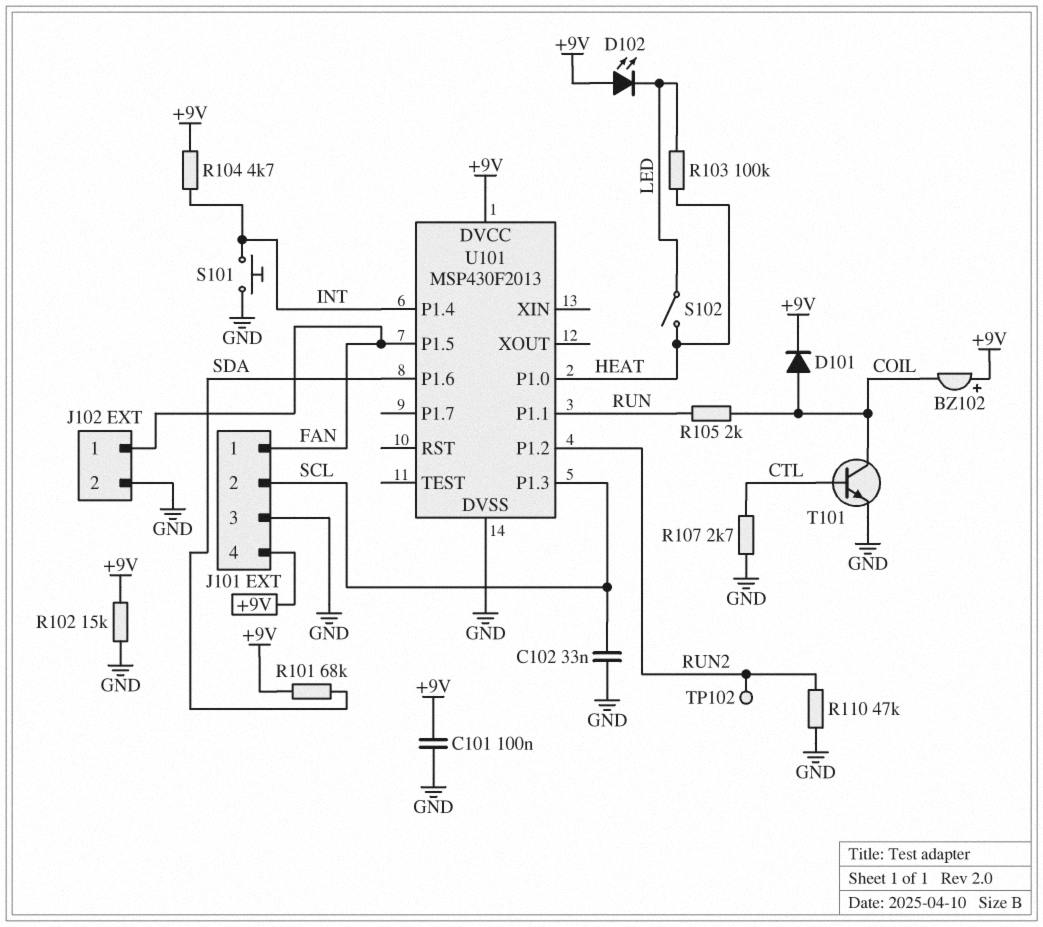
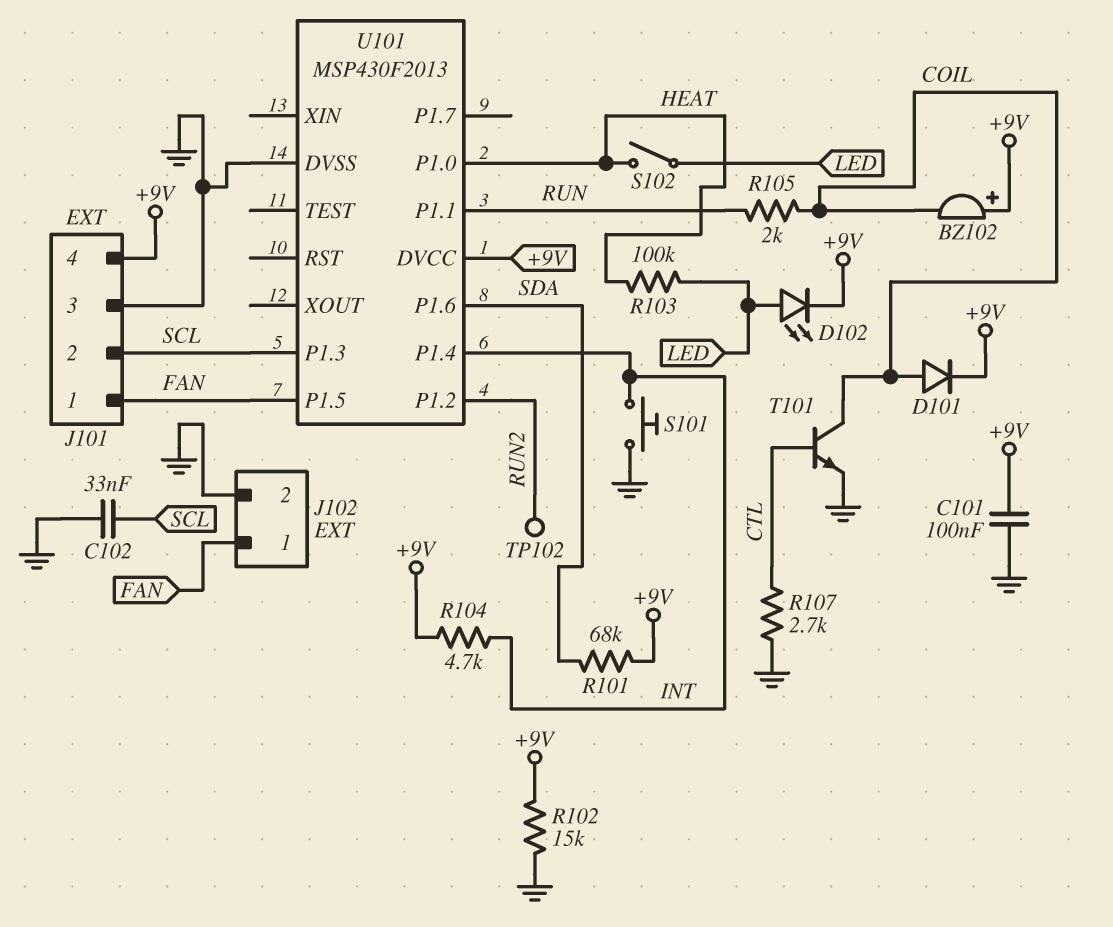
D102: LED (A +9V, K LED) -> LED (A LED, K +9V)
R110: 47k (GND, RUN2) -> none

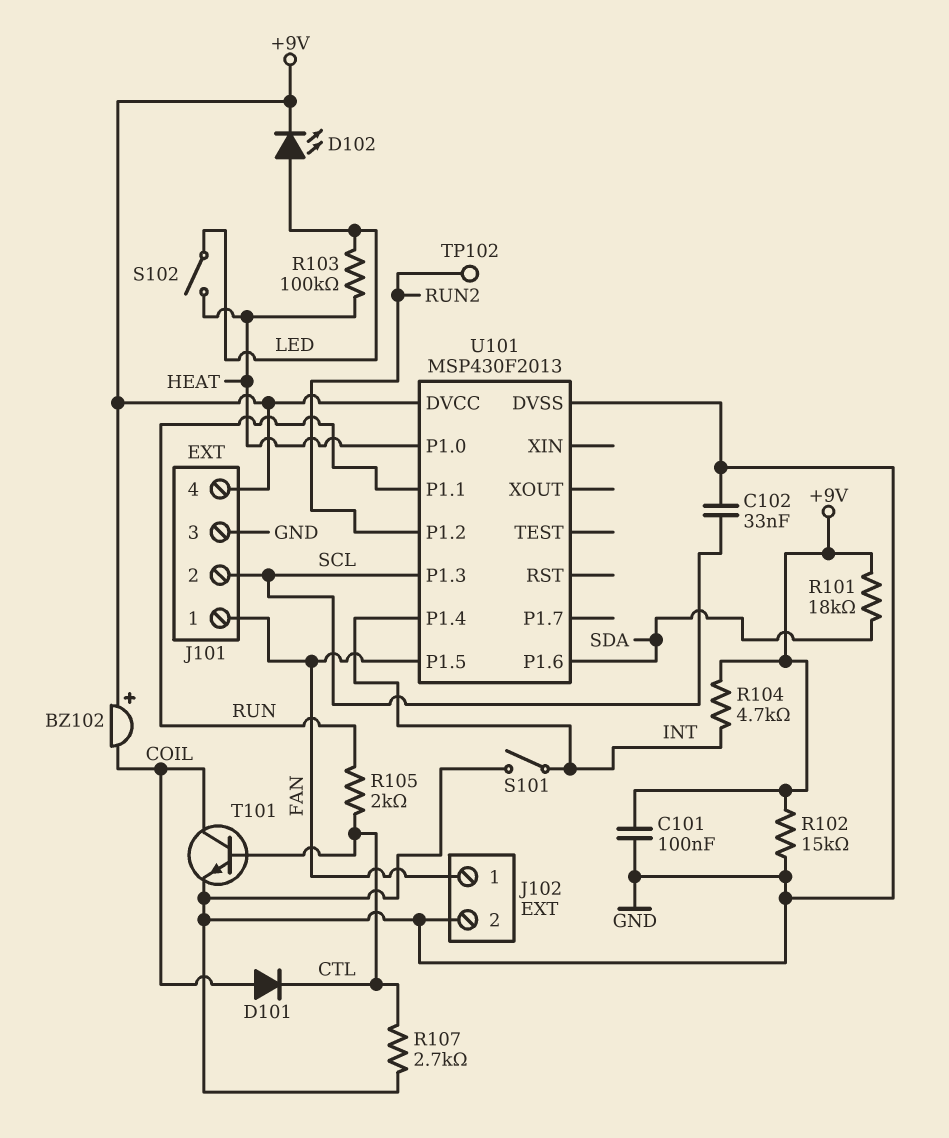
D101: diode (A COIL, K +9V) -> diode (A COIL, K CTL)
R101: 68k (+9V, SDA) -> 18k (+9V, SDA)
R105: 2k (COIL, RUN) -> 2k (CTL, RUN)
S101: button (GND, INT) -> switch (GND, INT)

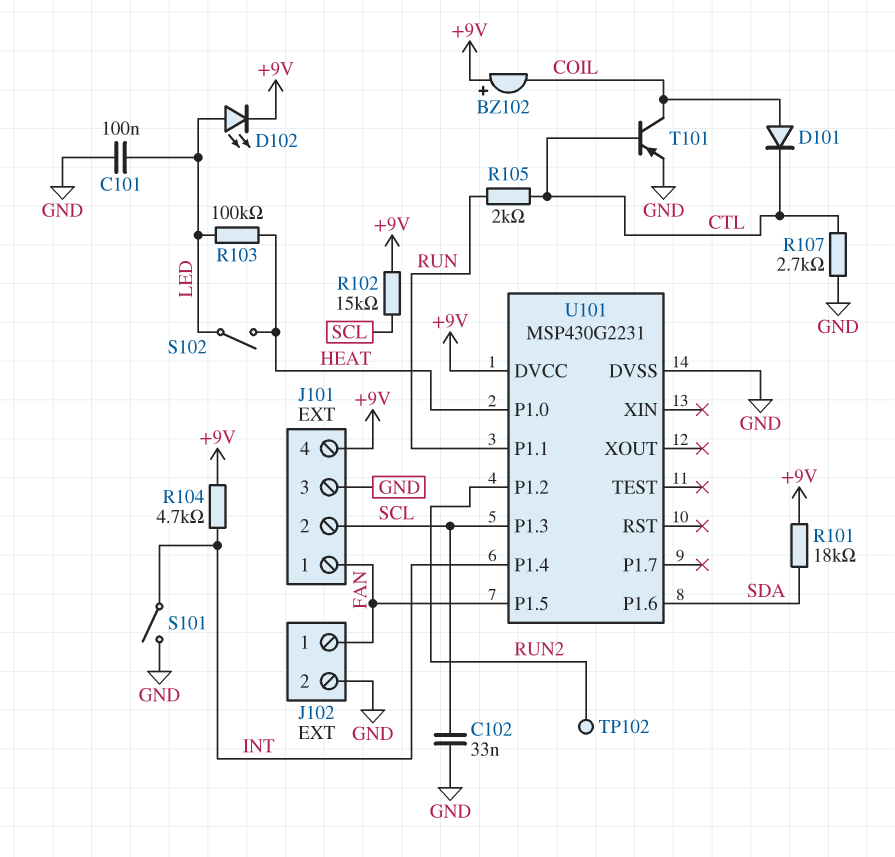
C101: 100nF (+9V, GND) -> 100nF (GND, LED)
R102: 15k (+9V, GND) -> 15k (+9V, SCL)
T101: NPN (B CTL, C COIL, E GND) -> PNP (B CTL, C COIL, E GND)
U101: MSP430F2013 -> MSP430G2231

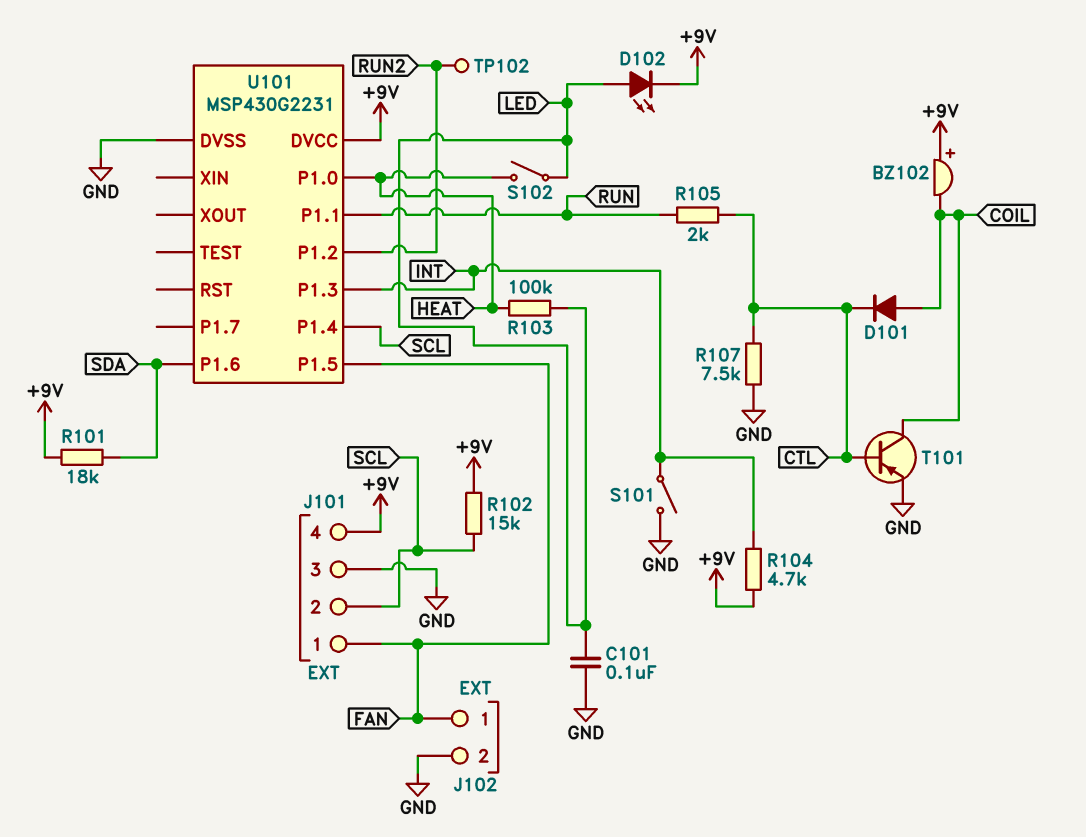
C102: 33nF (GND, SCL) -> none
R107: 2.7k (CTL, GND) -> 7.5k (CTL, GND)
U101 pin P1.3: SCL -> INT
U101 pin P1.4: INT -> SCL

